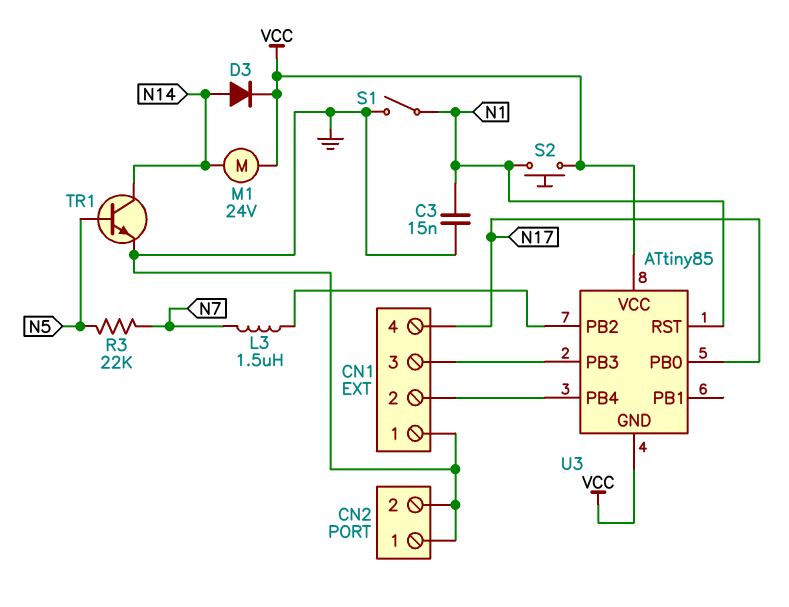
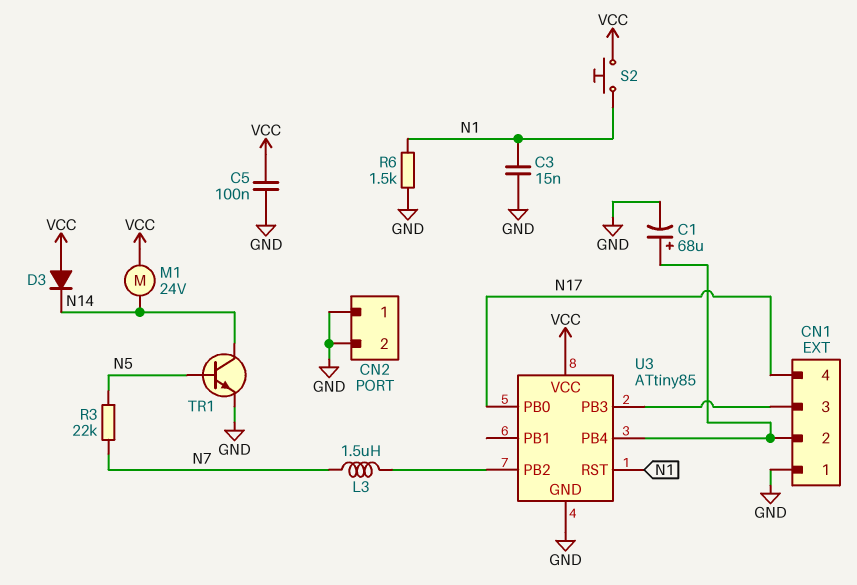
C1: none -> 68uF (plus CN1/2, minus GND)
C5: none -> 100nF (GND, VCC)
D3: diode (A N14, K VCC) -> diode (A VCC, K N14)
R6: none -> 1.5k (GND, N1)
S1: switch (GND, N1) -> none
U3 pin GND: VCC -> GND

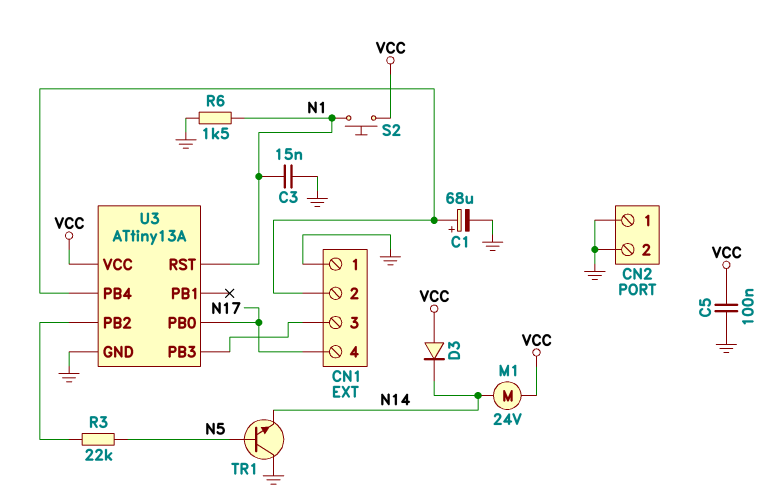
L3: 1.5uH (N7, U3/PB2) -> none
R3: 22k (N5, N7) -> 22k (N5, U3/PB2)
TR1: NPN (B N5, C N14, E GND) -> NPN (B N5, C GND, E N14)
U3: ATtiny85 -> ATtiny13A

